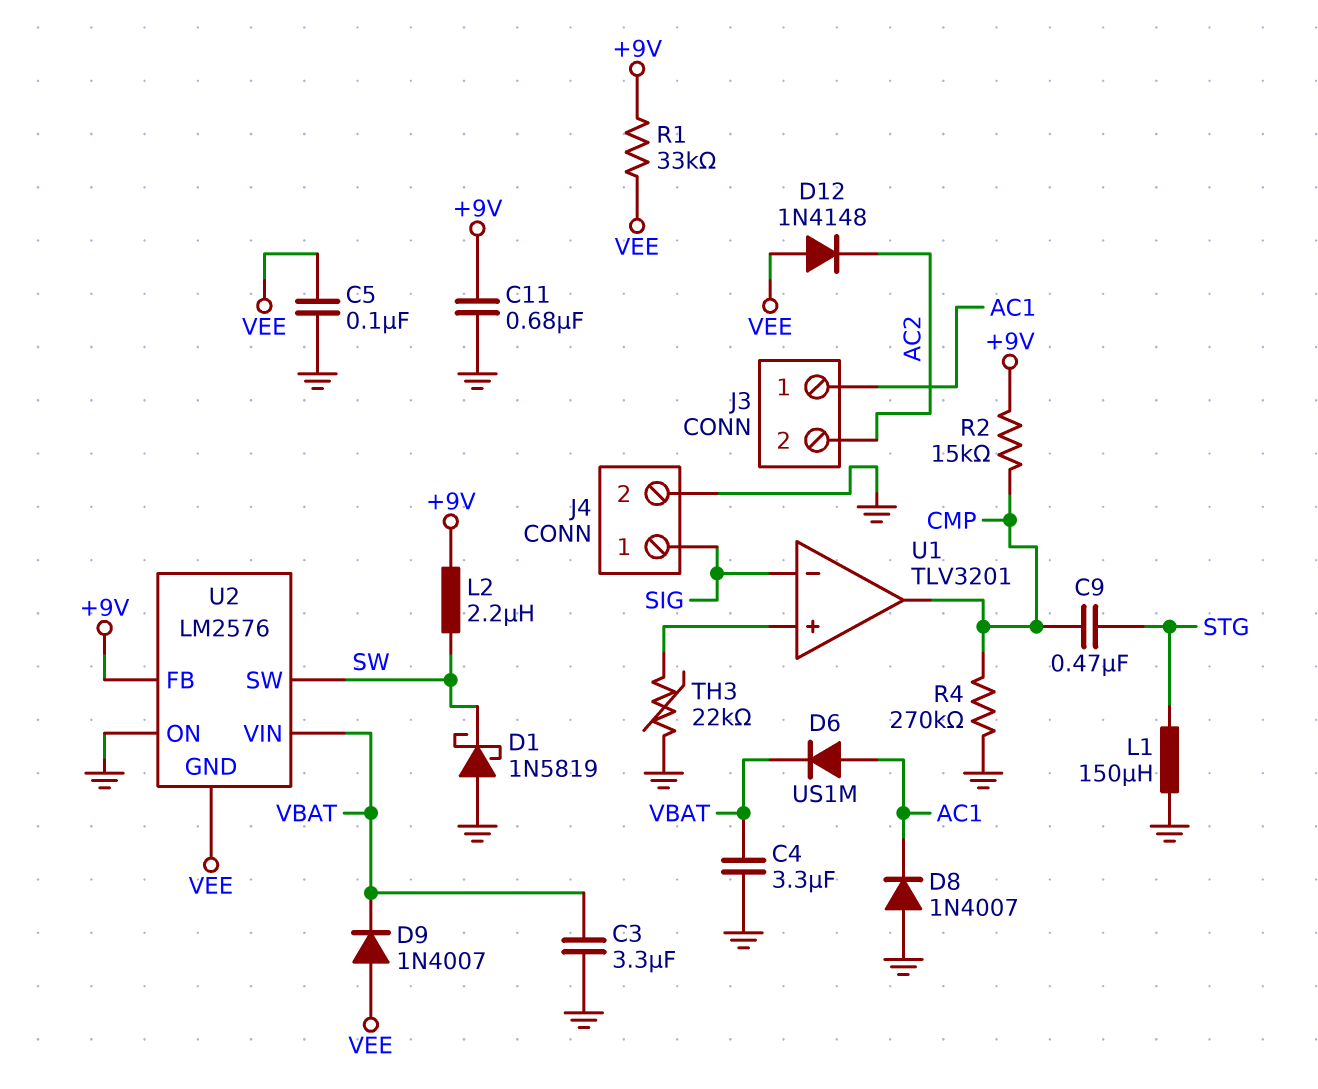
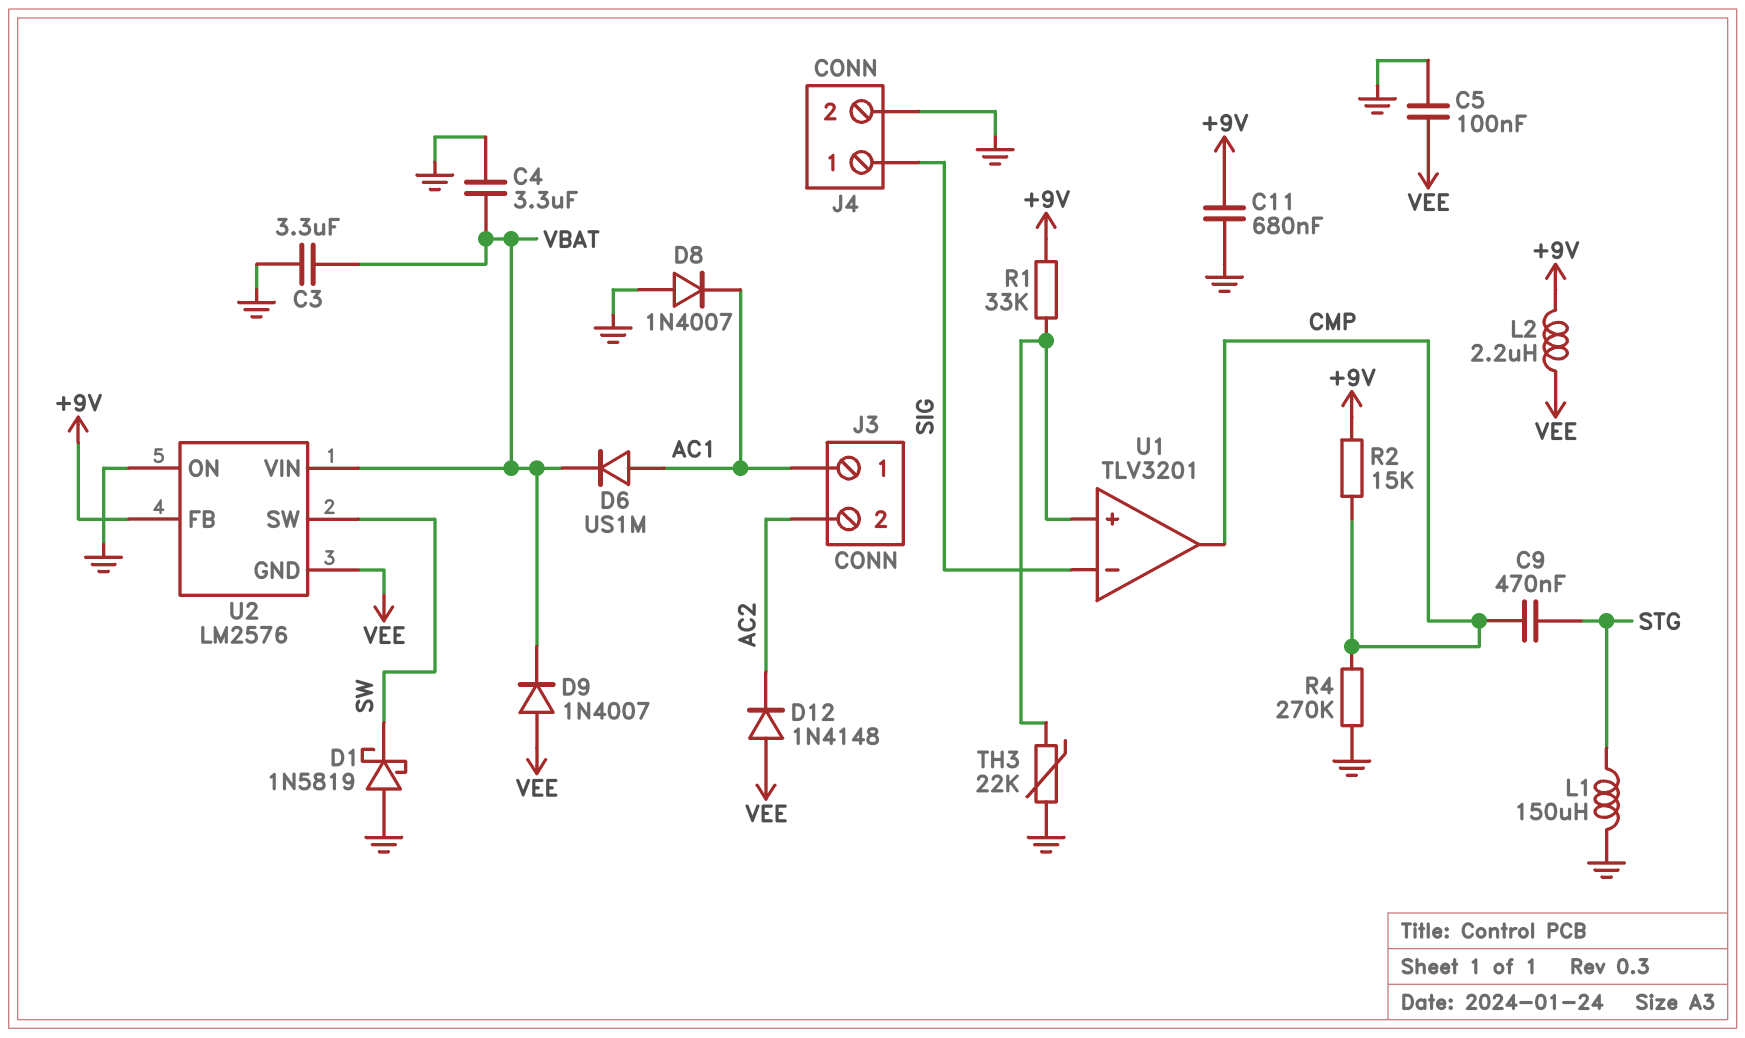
L2: 2.2uH (+9V, SW) -> 2.2uH (+9V, VEE)
R1: 33k (+9V, VEE) -> 33k (+9V, U1/in+)

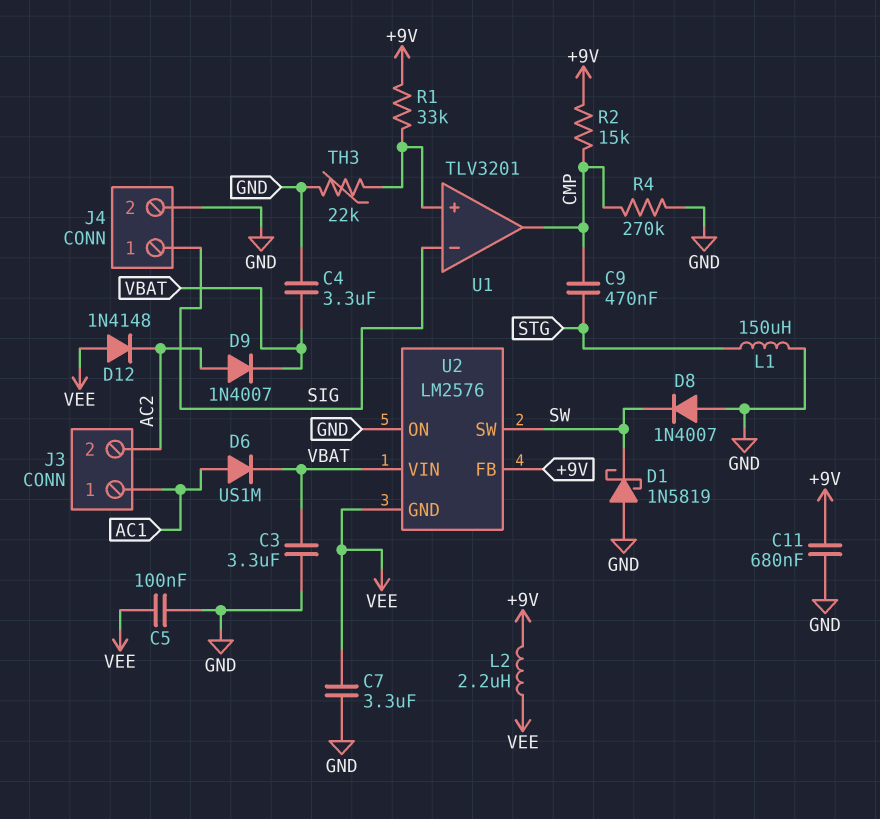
C7: none -> 3.3uF (GND, VEE)
D8: diode 1N4007 (A GND, K AC1) -> diode 1N4007 (A GND, K SW)
D9: diode 1N4007 (A VEE, K VBAT) -> diode 1N4007 (A AC2, K VBAT)

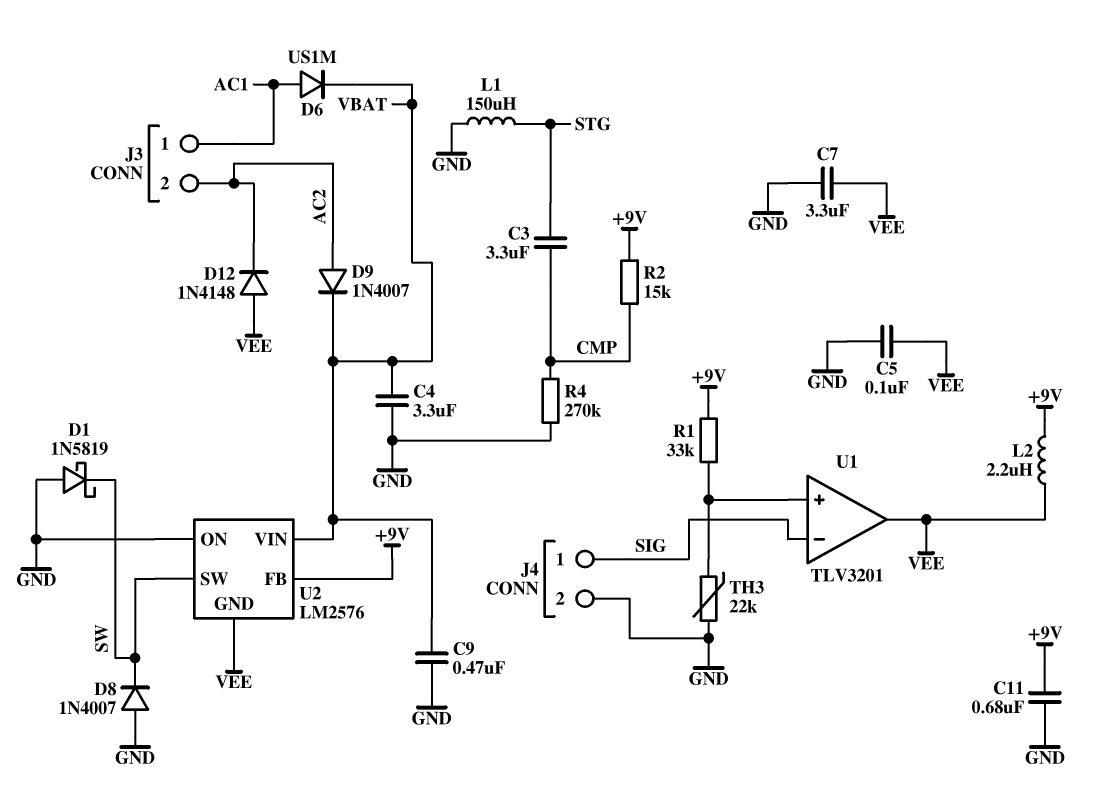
C3: 3.3uF (GND, VBAT) -> 3.3uF (CMP, STG)
C9: 470nF (CMP, STG) -> 470nF (GND, VBAT)
U1 pin out: CMP -> VEE

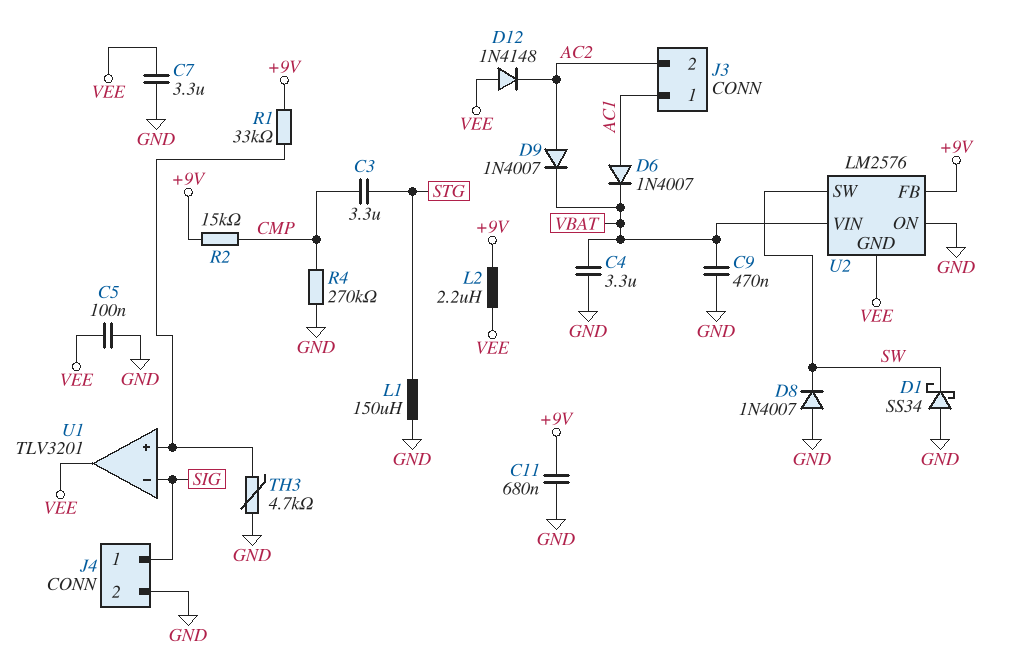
D1: schottky 1N5819 (A GND, K SW) -> schottky SS34 (A GND, K SW)
D6: diode US1M (A AC1, K VBAT) -> diode 1N4007 (A AC1, K VBAT)
TH3: 22k (GND, U1/in+) -> 4.7k (GND, U1/in+)

